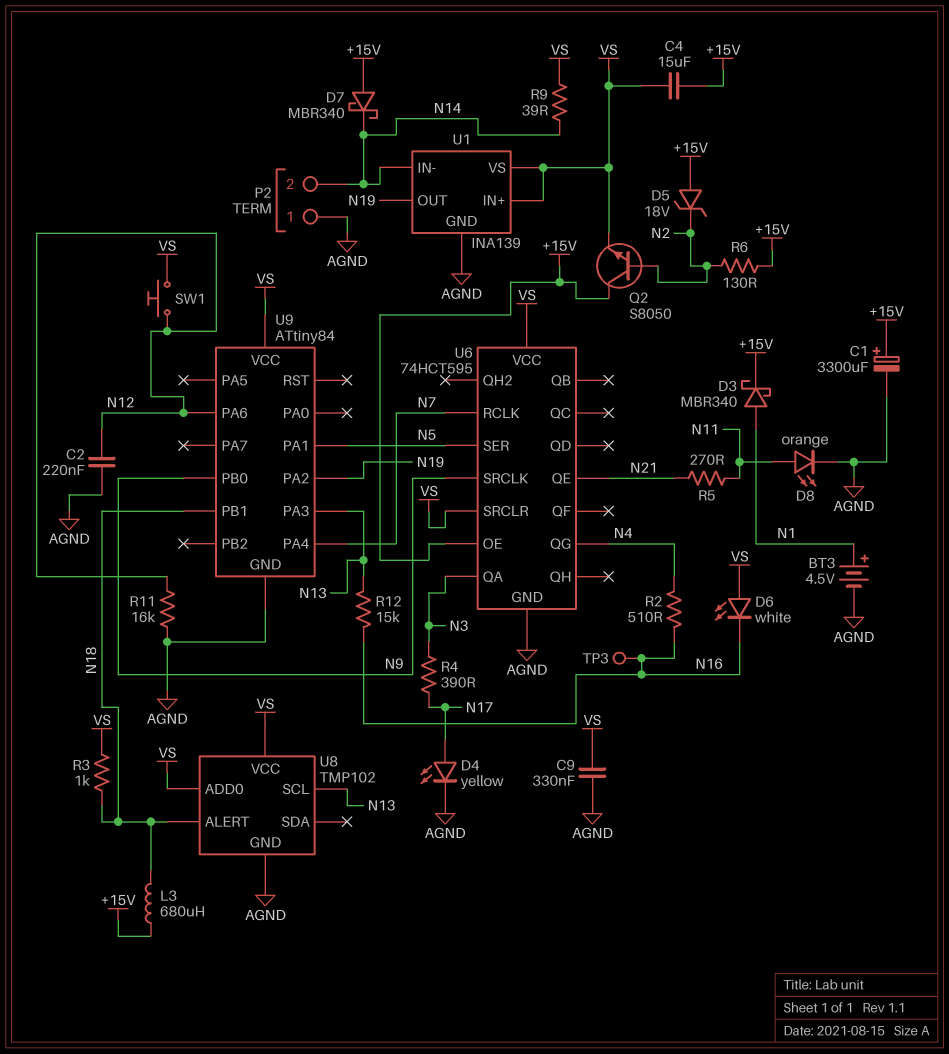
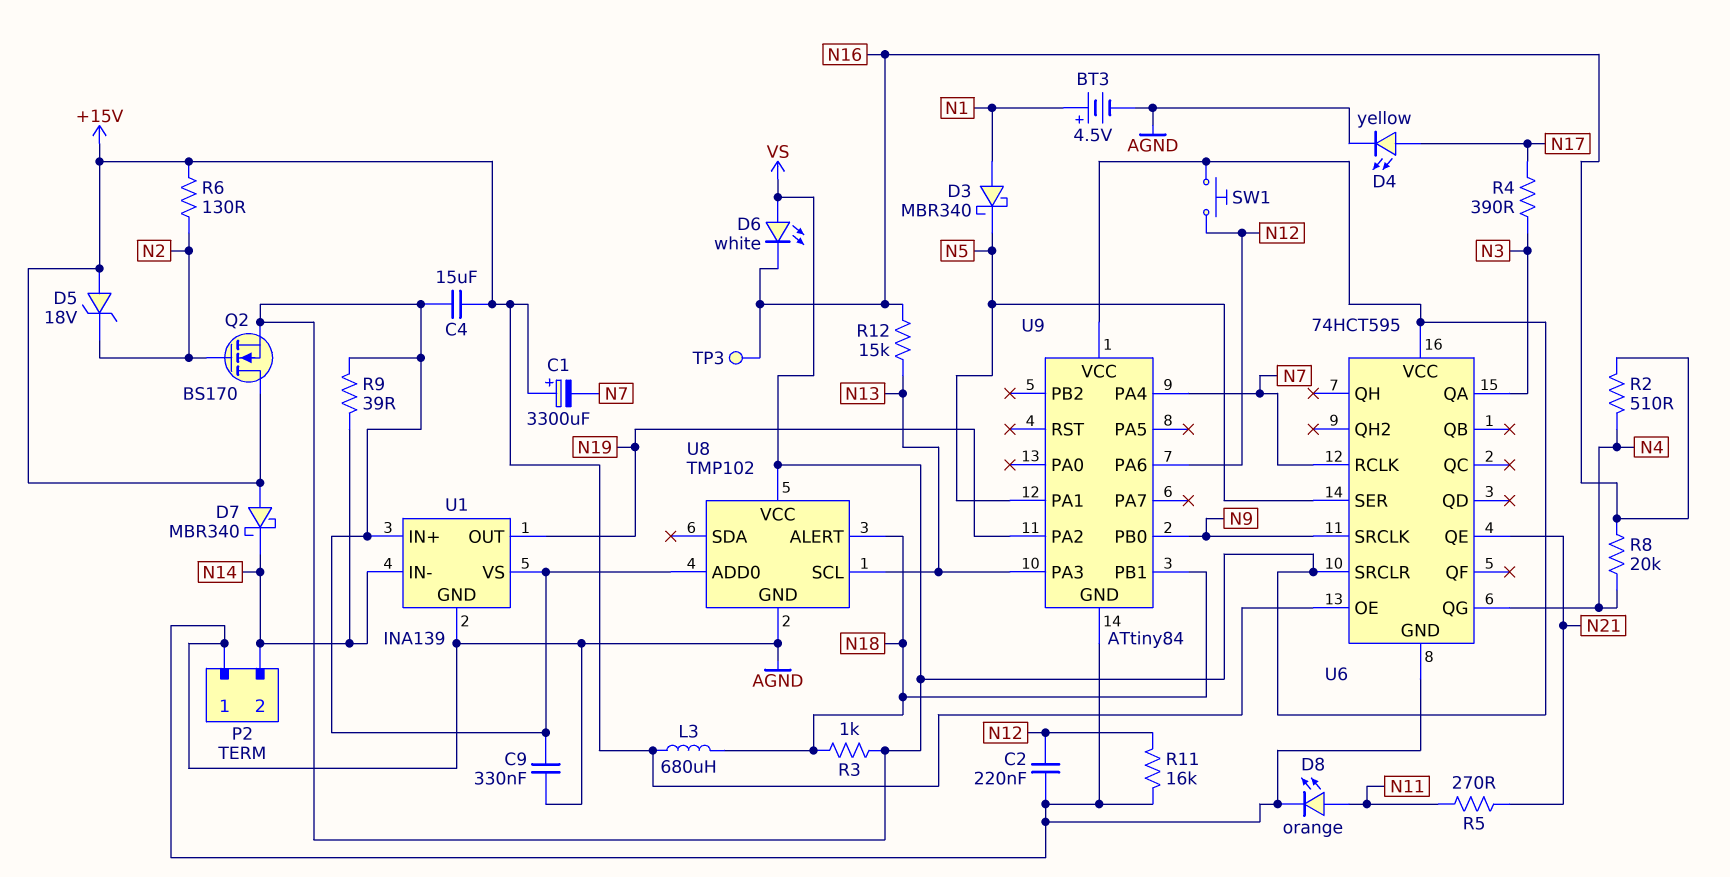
C1: 3300uF (plus +15V, minus AGND) -> 3300uF (plus +15V, minus N7)
D3: schottky MBR340 (A N1, K +15V) -> schottky MBR340 (A N1, K N5)
Q2: NPN S8050 (B N2, C +15V, E VS) -> NMOS BS170 (G N2, D +15V, S VS)
R8: none -> 20k (N4, N16)

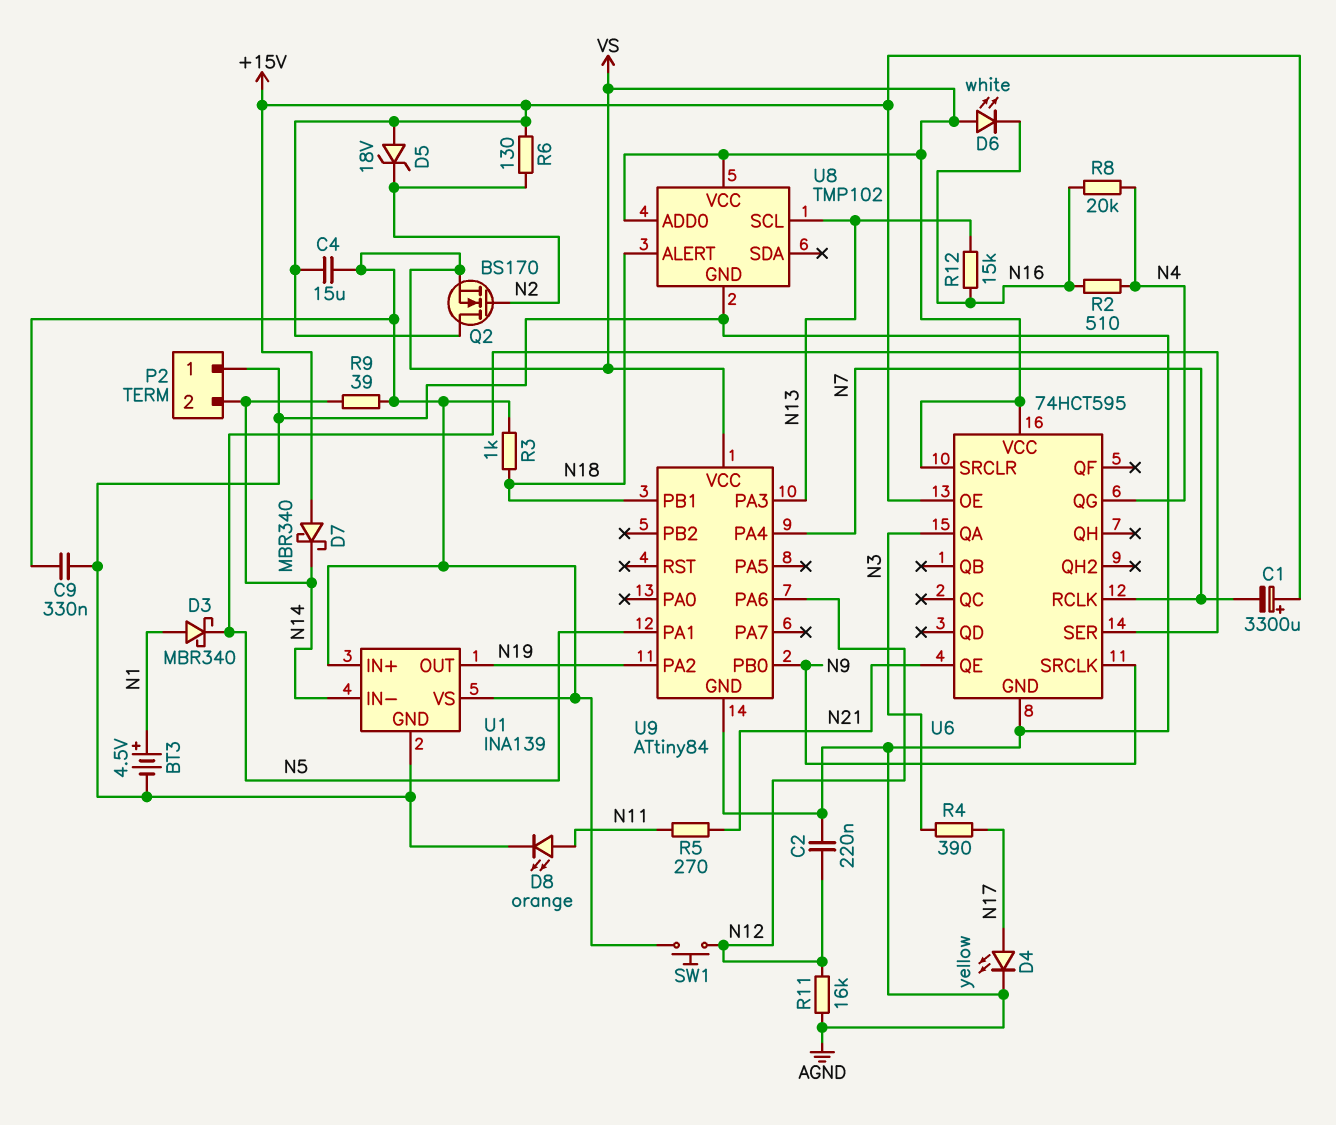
L3: 680uH (+15V, N18) -> none
TP3: test point (N16) -> none

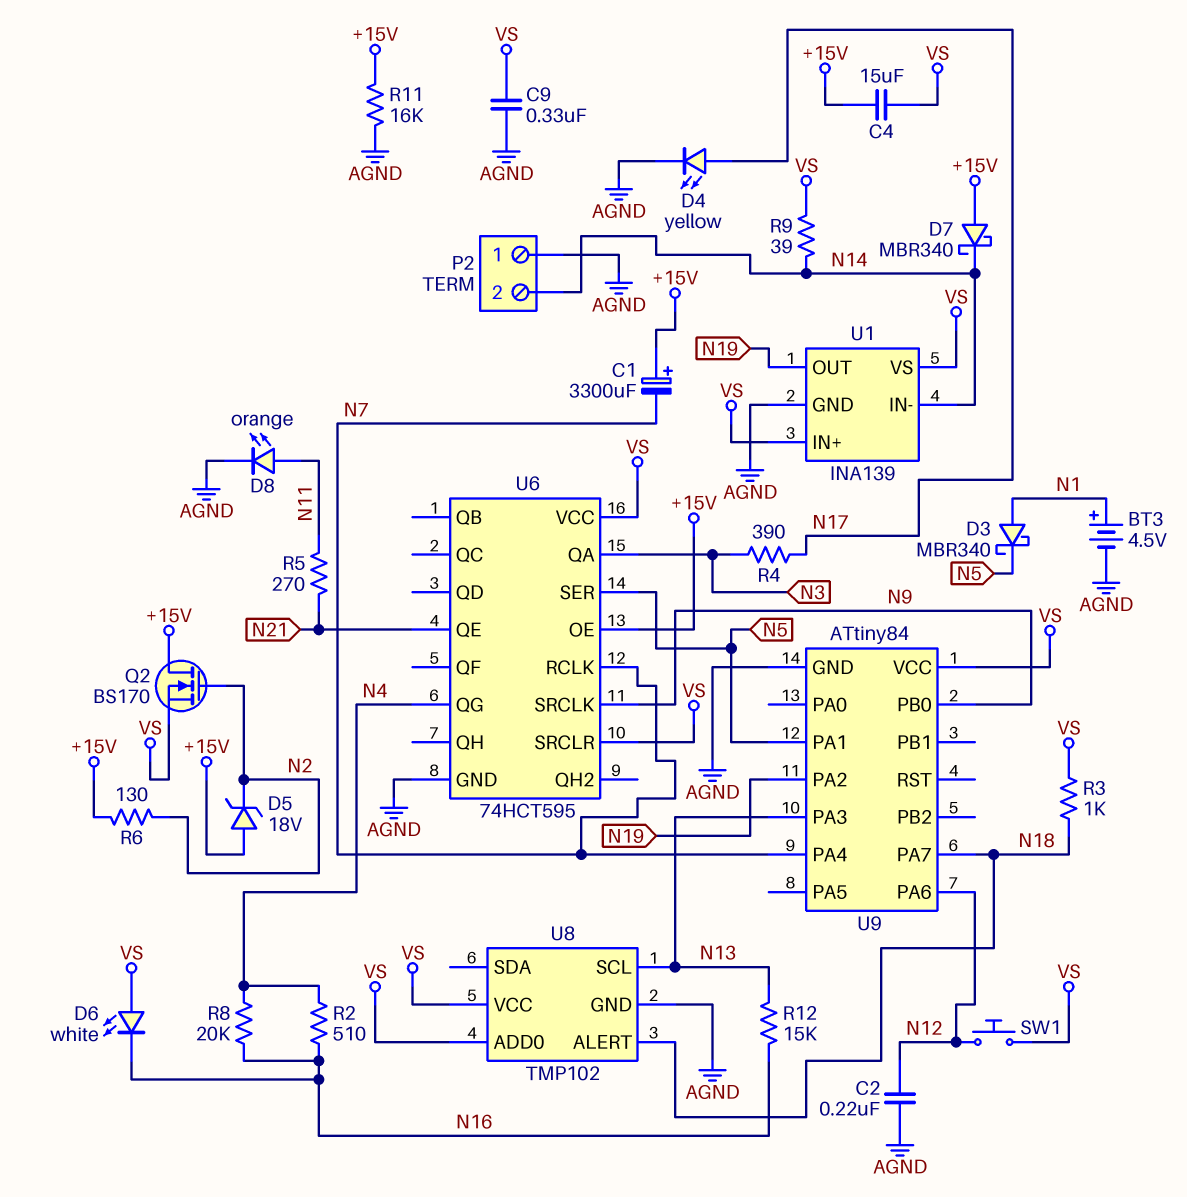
R11: 16k (AGND, N12) -> 16k (+15V, AGND)
U9 pin PA7: none -> N18
U9 pin PB1: N18 -> none

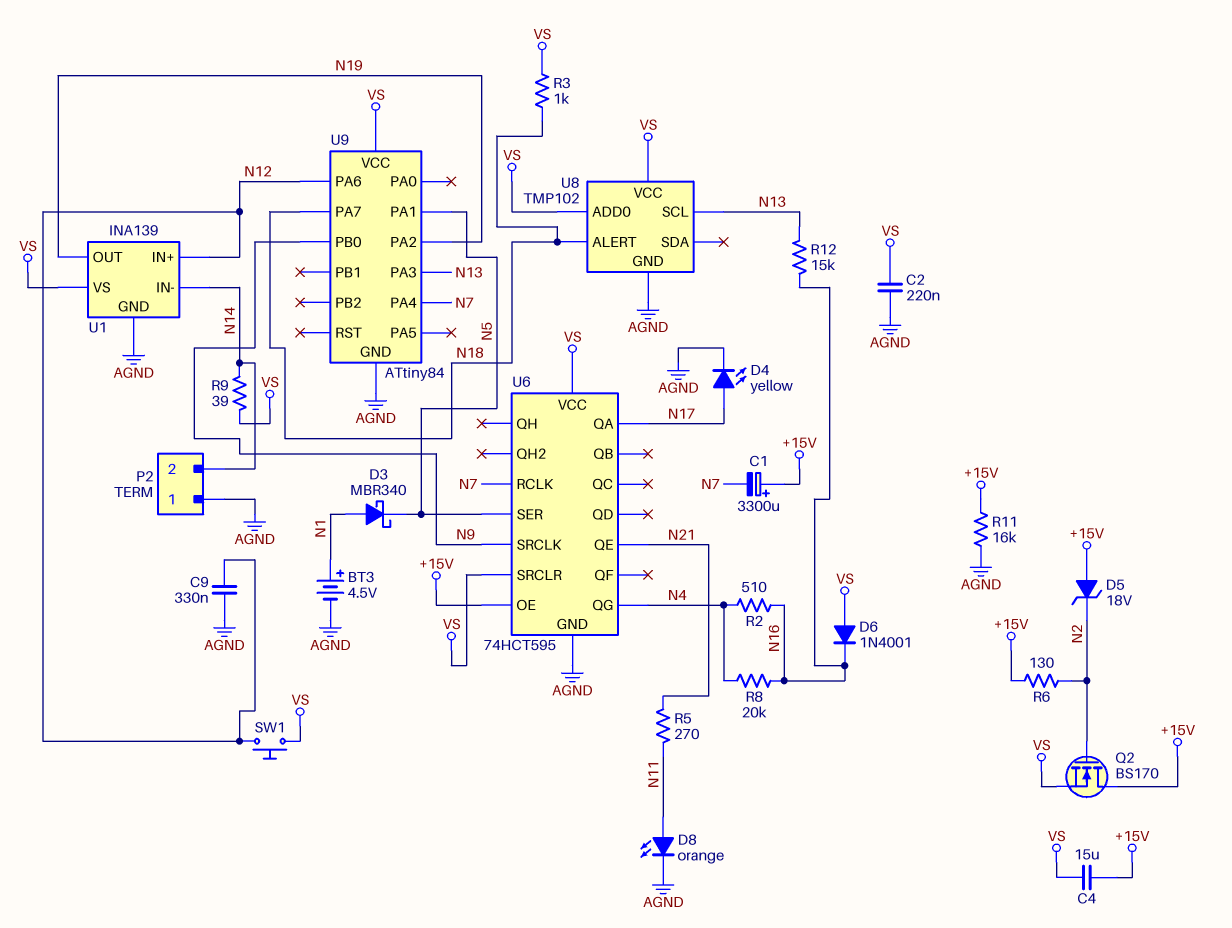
C2: 220nF (AGND, N12) -> 220nF (AGND, VS)
C9: 330nF (AGND, VS) -> 330nF (AGND, N12)
D6: LED white (A VS, K N16) -> diode 1N4001 (A VS, K N16)
D7: schottky MBR340 (A +15V, K N14) -> none
R4: 390 (N3, N17) -> none
U1 pin IN+: VS -> N12
U6 pin QA: N3 -> N17

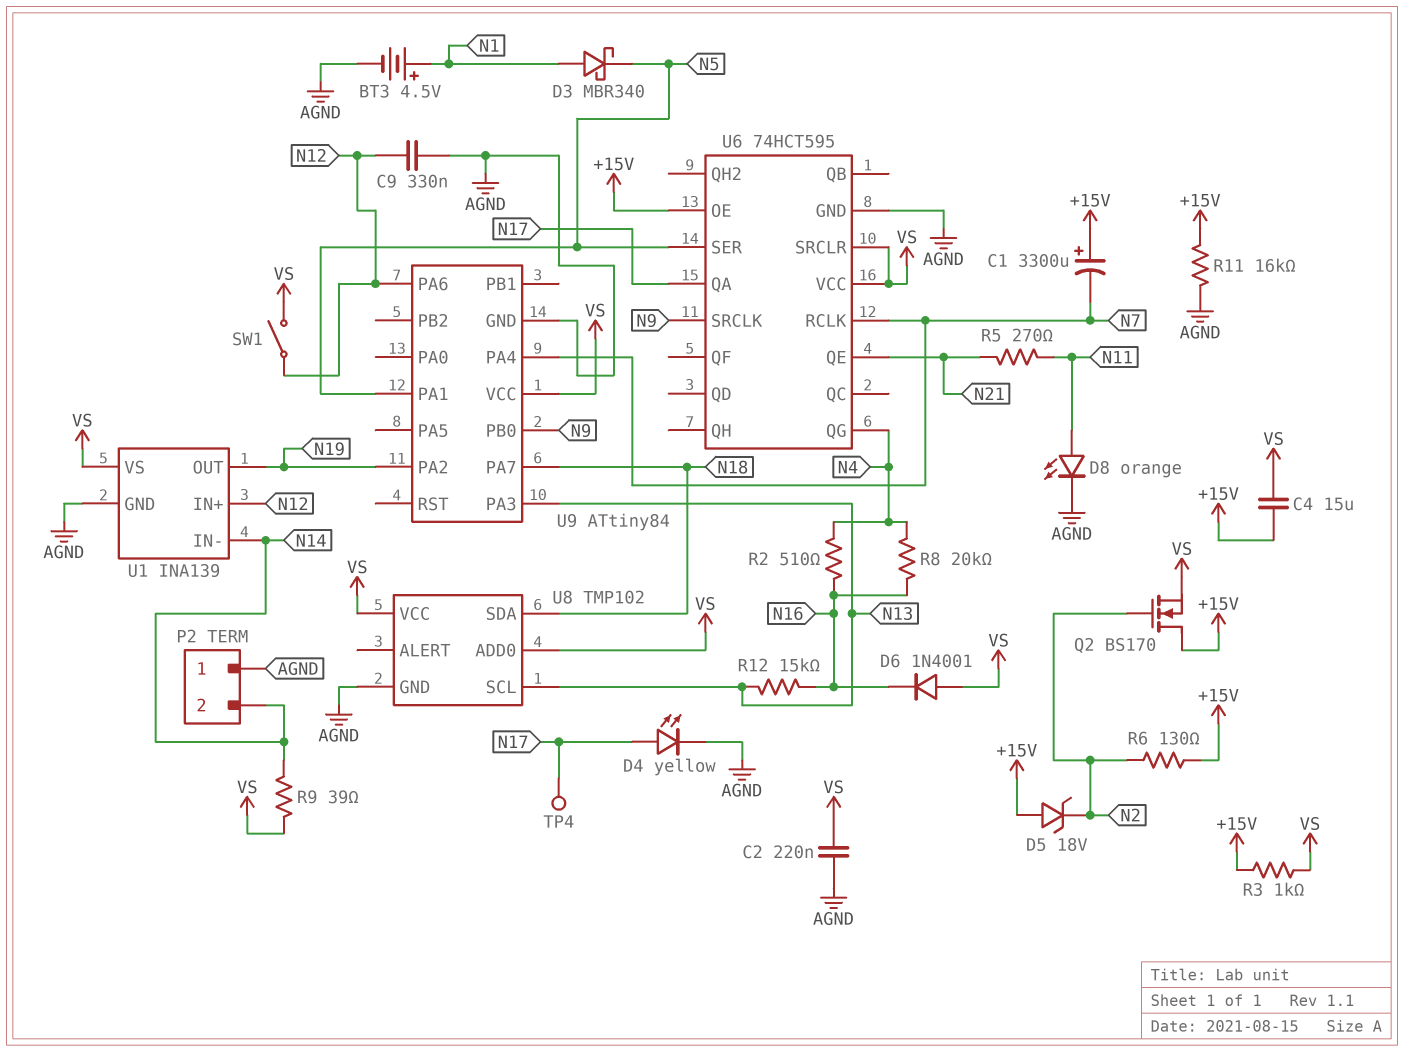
R3: 1k (N18, VS) -> 1k (+15V, VS)
SW1: button (N12, VS) -> switch (N12, VS)
TP4: none -> test point (N17)
U8 pin ALERT: N18 -> none
U8 pin SDA: none -> N18

